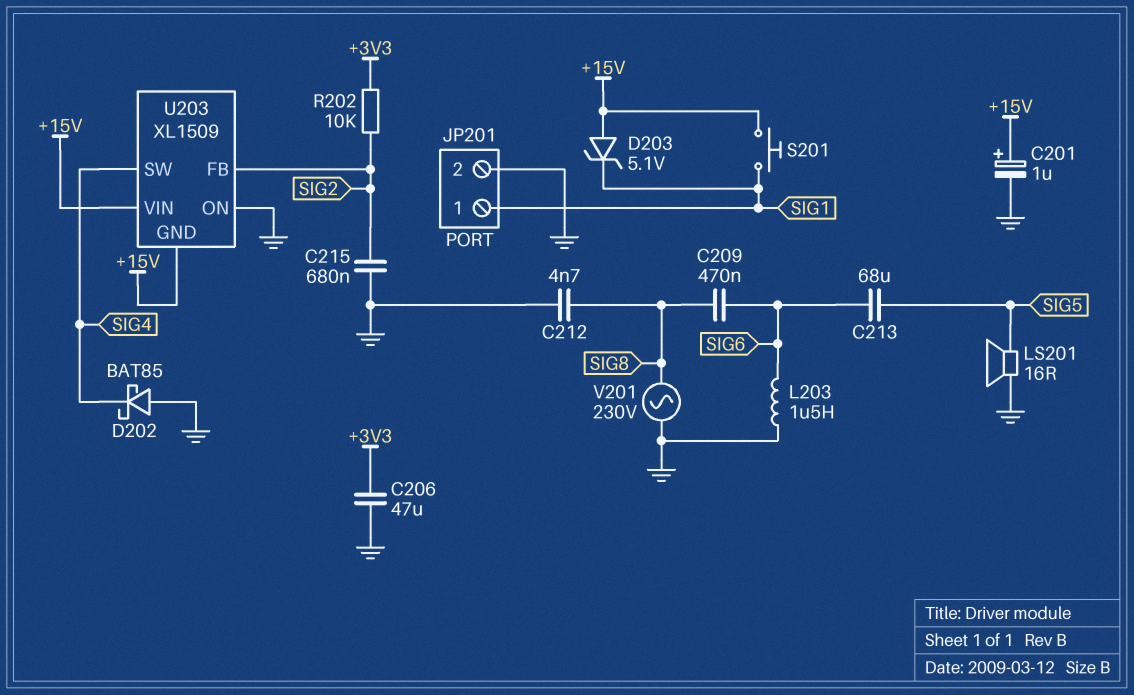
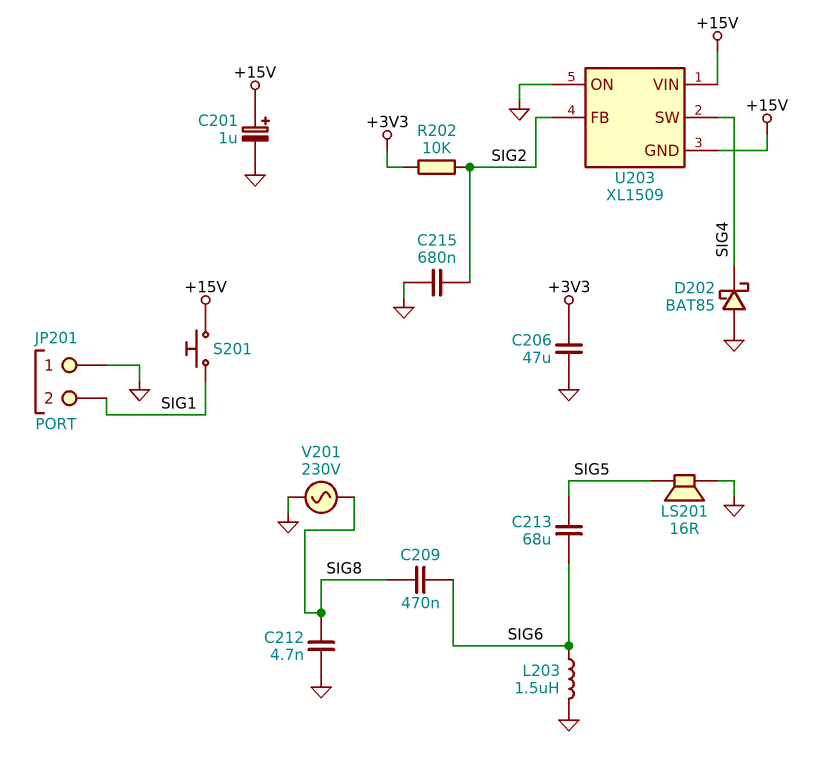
D203: zener 5.1V (A +15V, K SIG1) -> none
JP201 pin 1: SIG1 -> GND
JP201 pin 2: GND -> SIG1

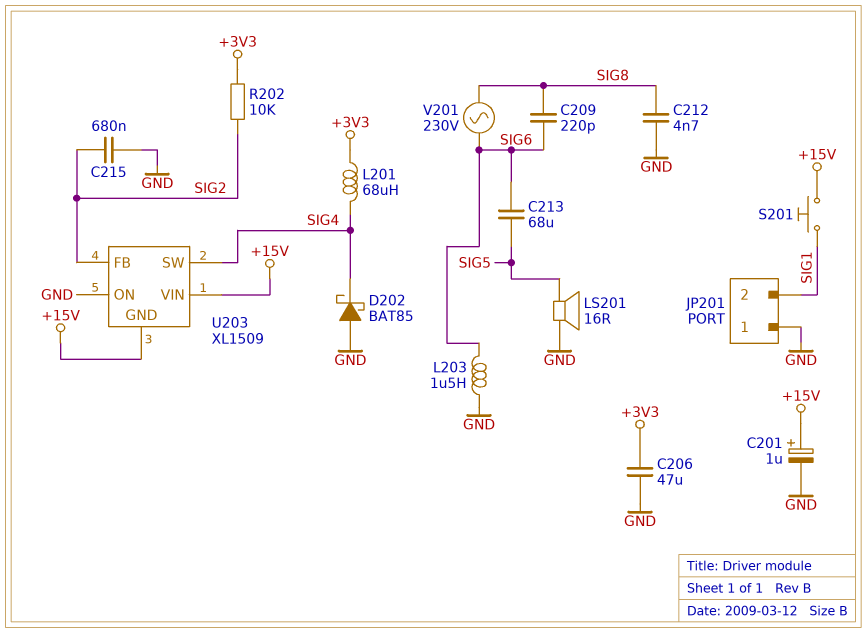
C209: 470nF (SIG6, SIG8) -> 220pF (SIG6, SIG8)
L201: none -> 68uH (+3V3, SIG4)
V201: AC 230V (GND, SIG8) -> AC 230V (SIG6, SIG8)

